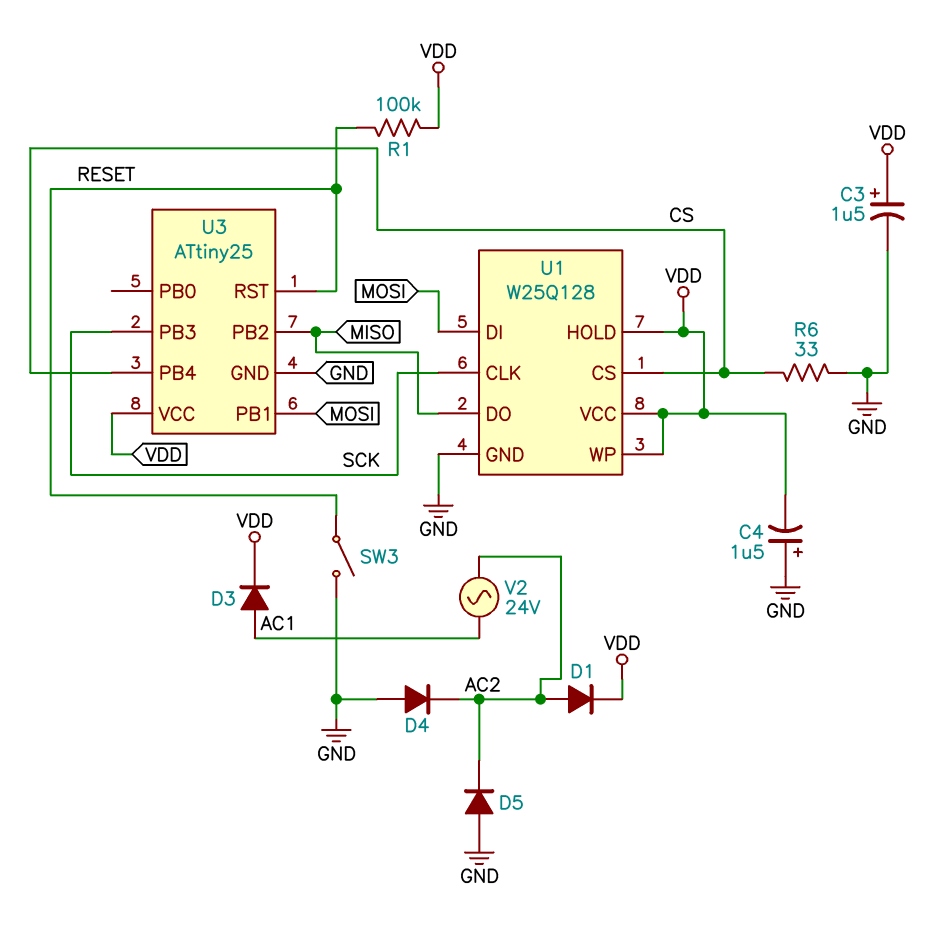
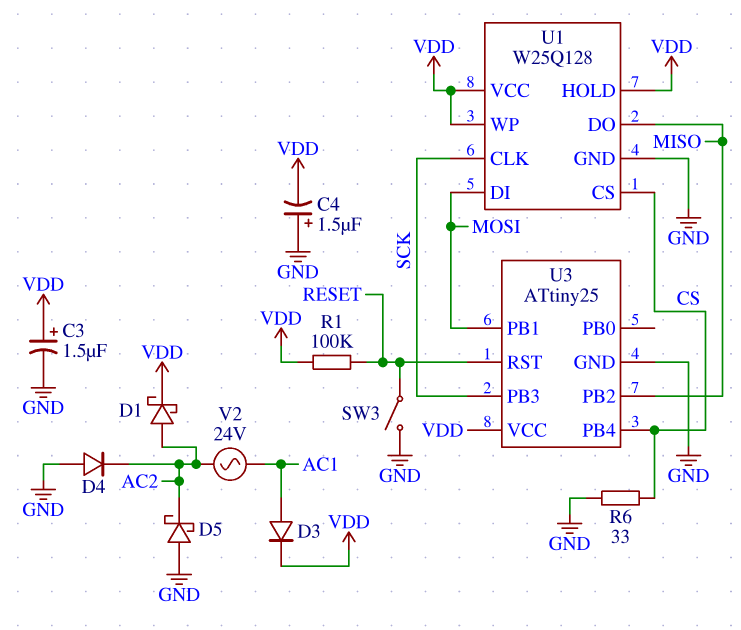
D1: diode (A AC2, K VDD) -> schottky (A AC2, K VDD)
D5: diode (A GND, K AC2) -> schottky (A GND, K AC2)

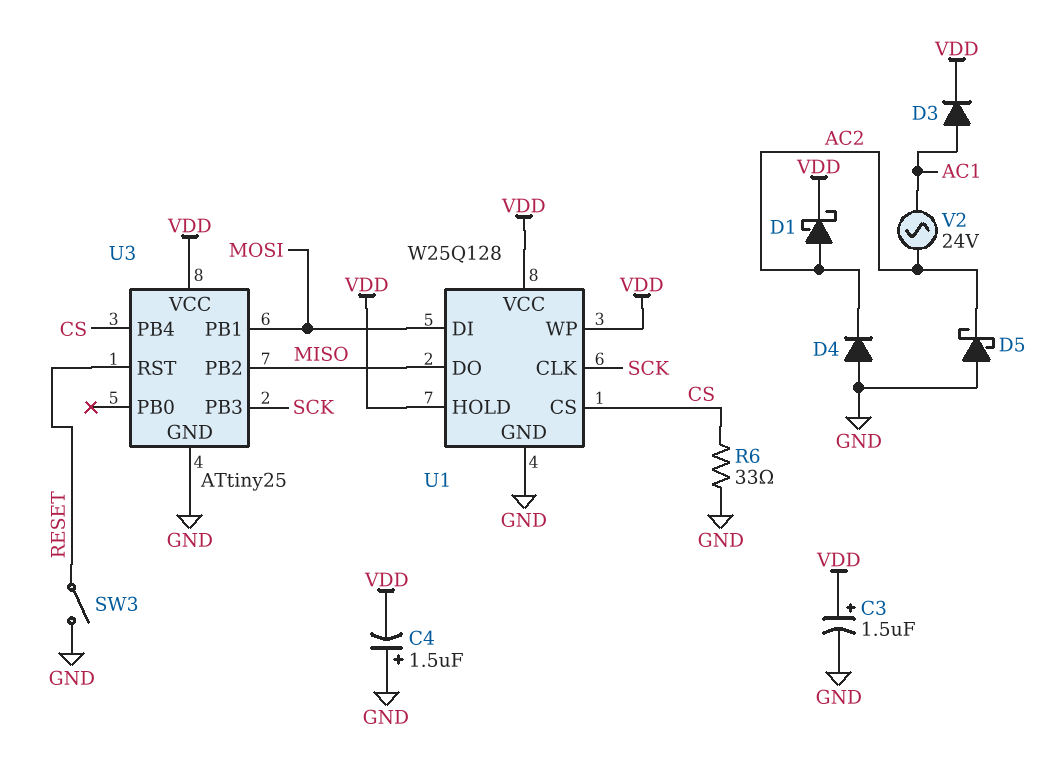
R1: 100k (RESET, VDD) -> none

